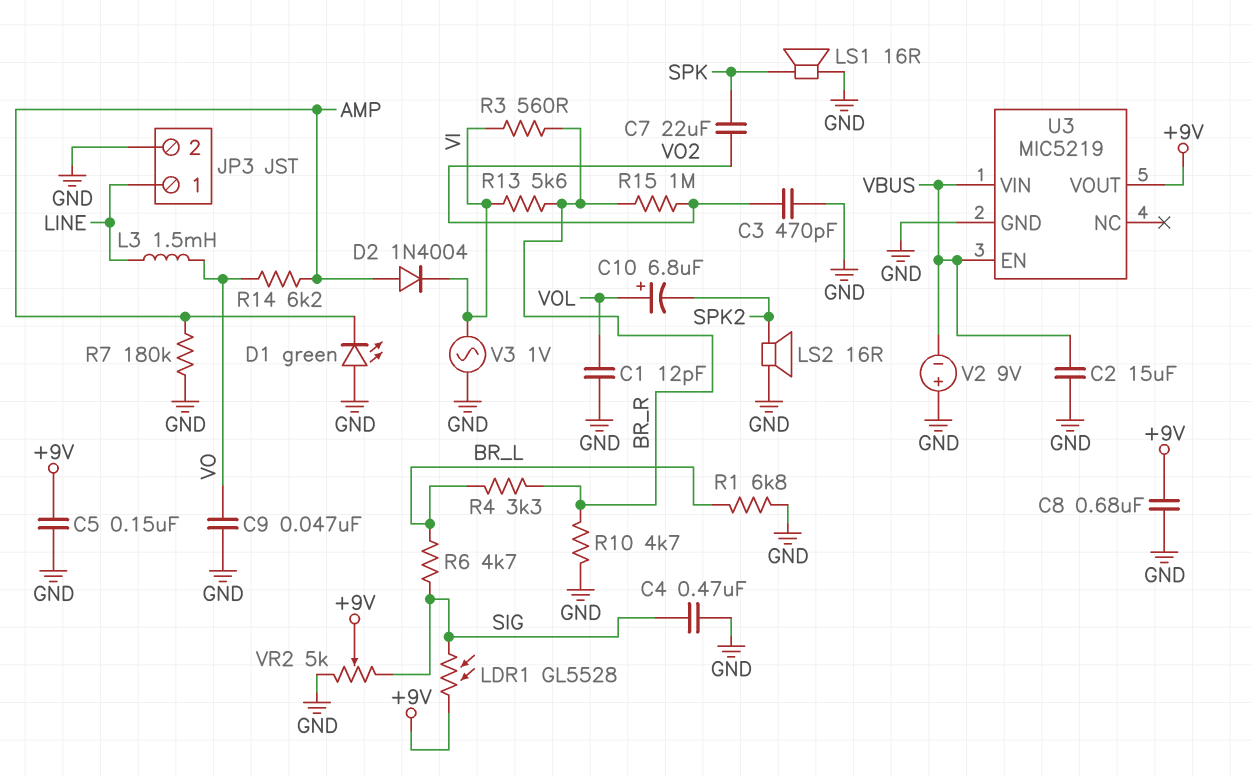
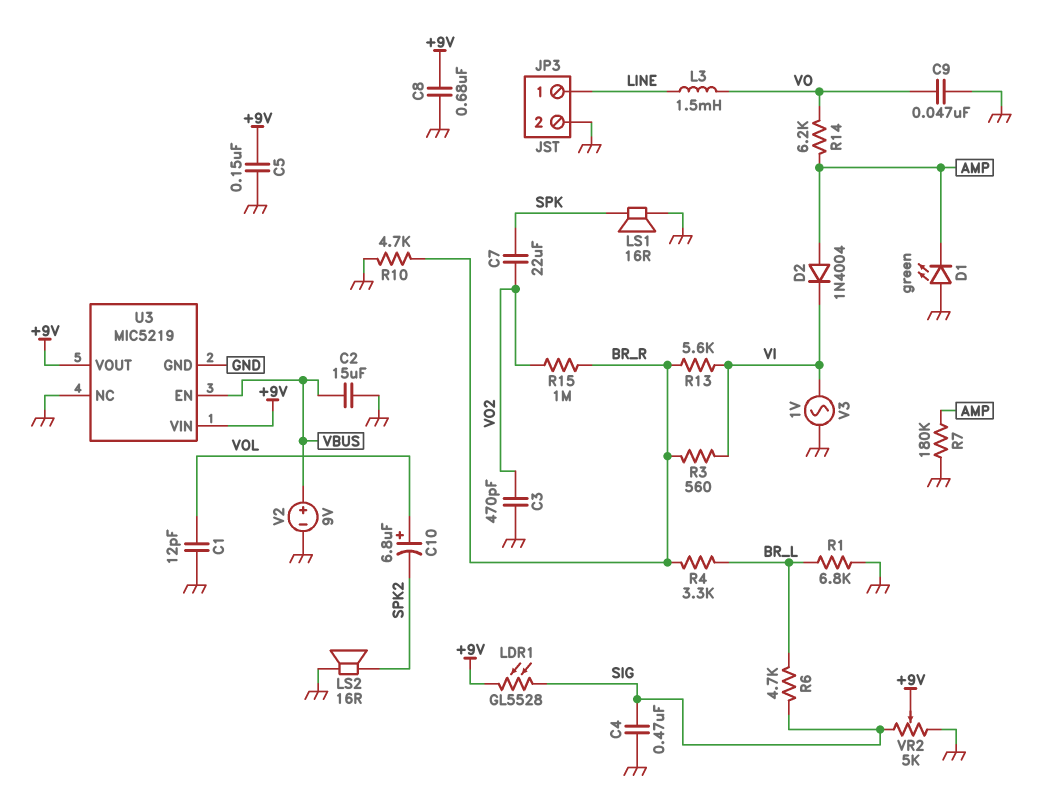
U3 pin NC: none -> GND
U3 pin VIN: VBUS -> +9V
V2: 9V (plus GND, minus VBUS) -> 9V (plus VBUS, minus GND)

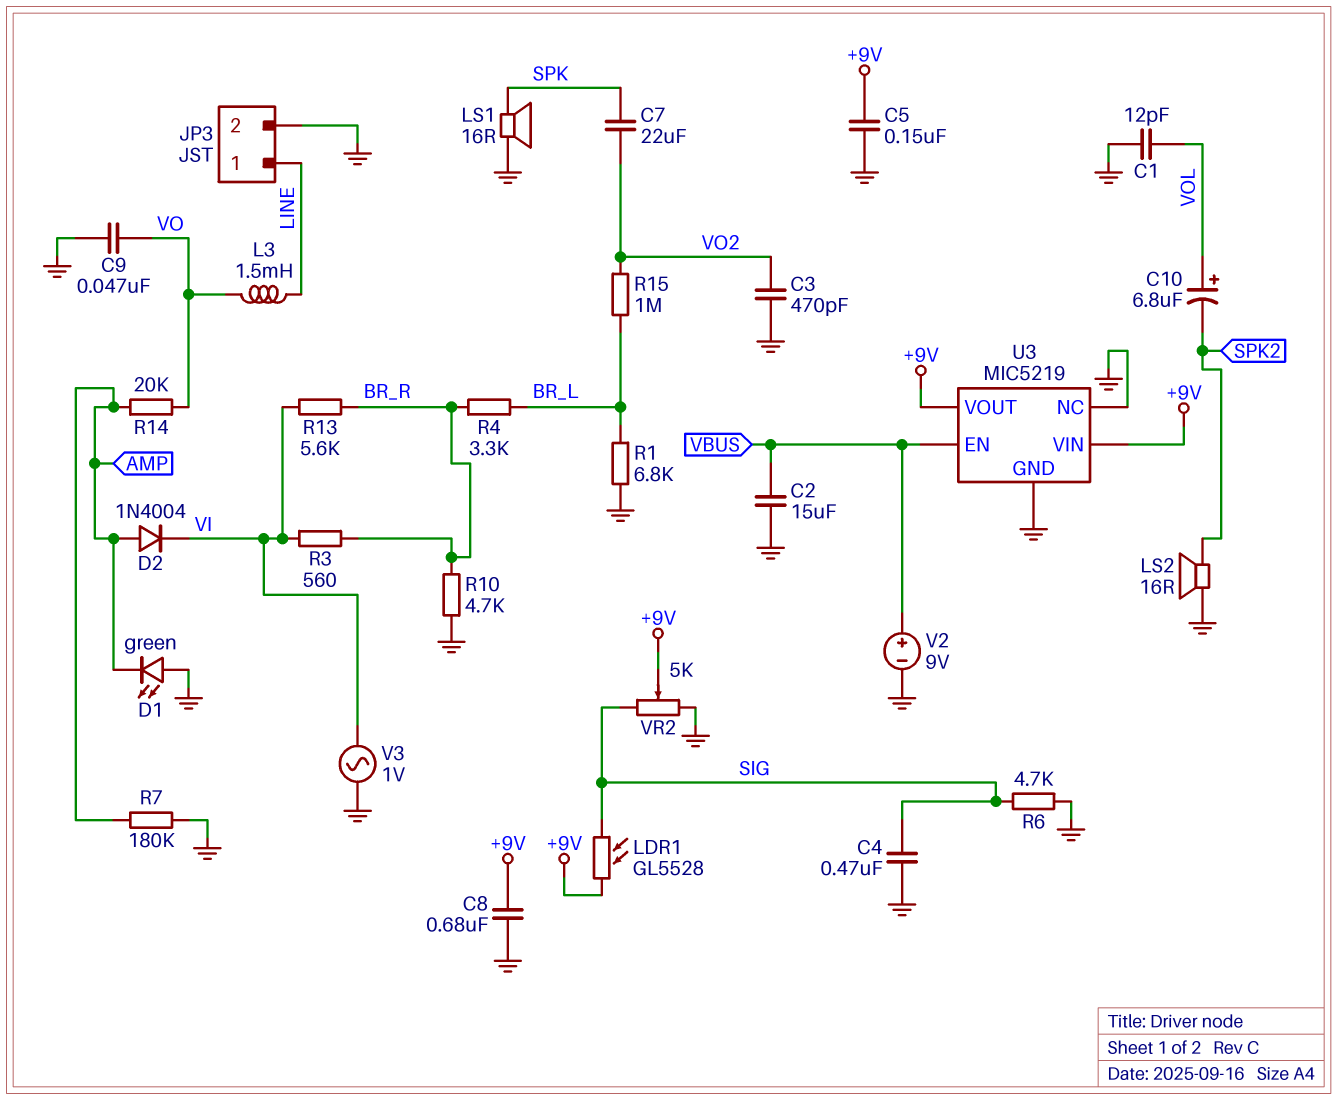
R6: 4.7k (BR_L, SIG) -> 4.7k (GND, SIG)
R14: 6.2k (AMP, VO) -> 20k (AMP, VO)
R15: 1M (BR_R, VO2) -> 1M (BR_L, VO2)

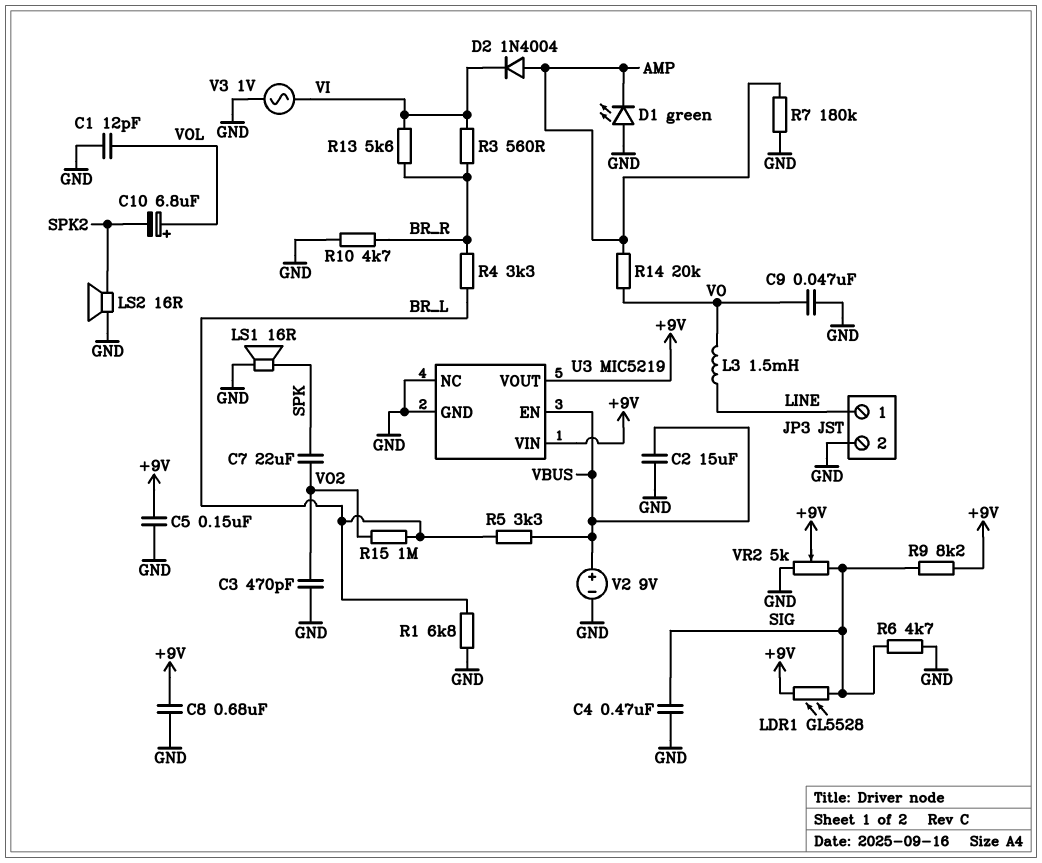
R5: none -> 3.3k (BR_L, VBUS)
R9: none -> 8.2k (+9V, SIG)

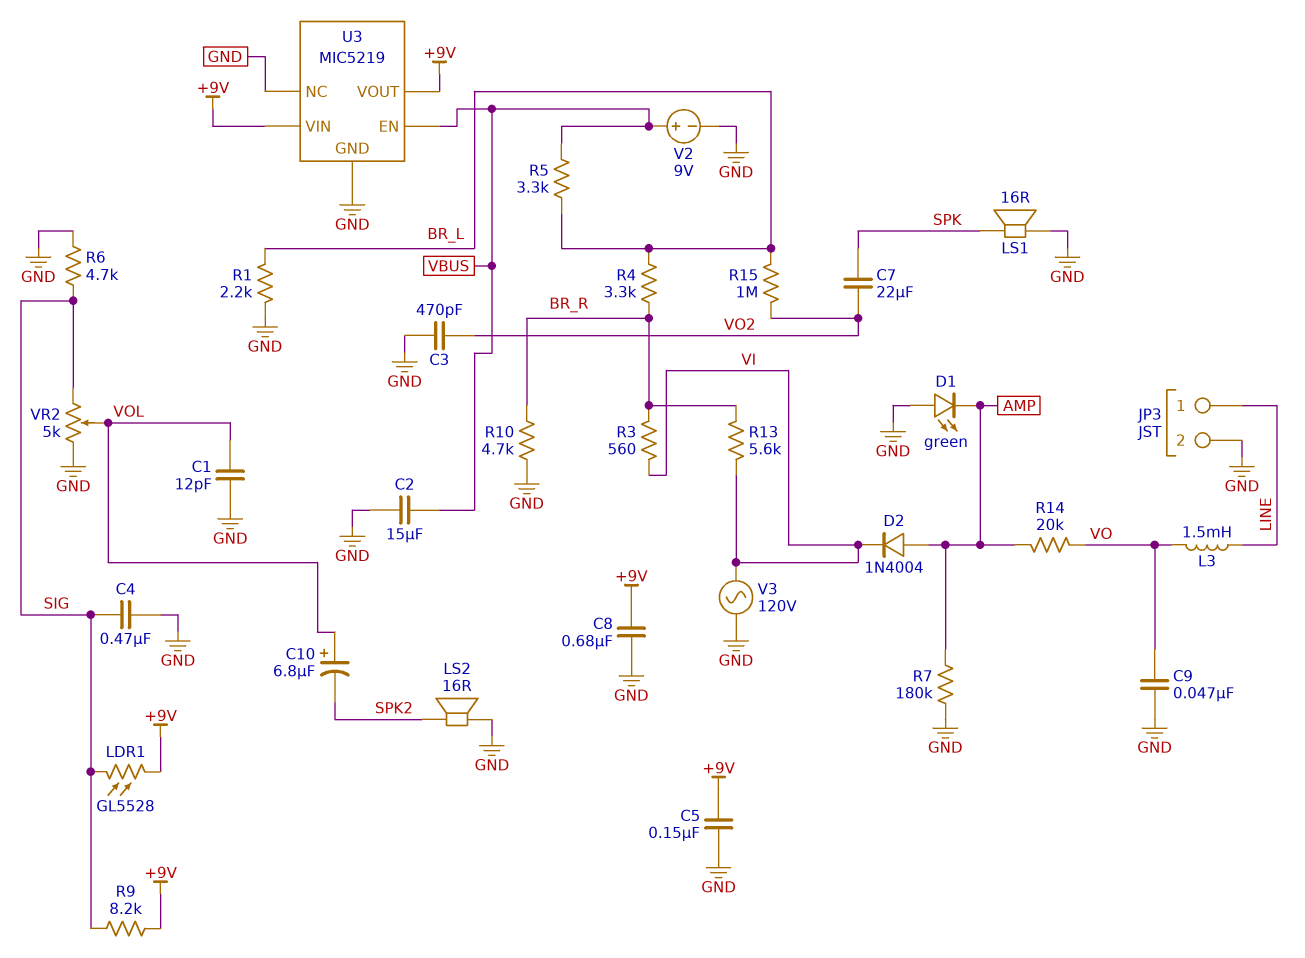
R1: 6.8k (BR_L, GND) -> 2.2k (BR_L, GND)
V3: AC 1V (GND, VI) -> AC 120V (GND, VI)
VR2: 5k (GND, SIG, wiper +9V) -> 5k (GND, SIG, wiper VOL)

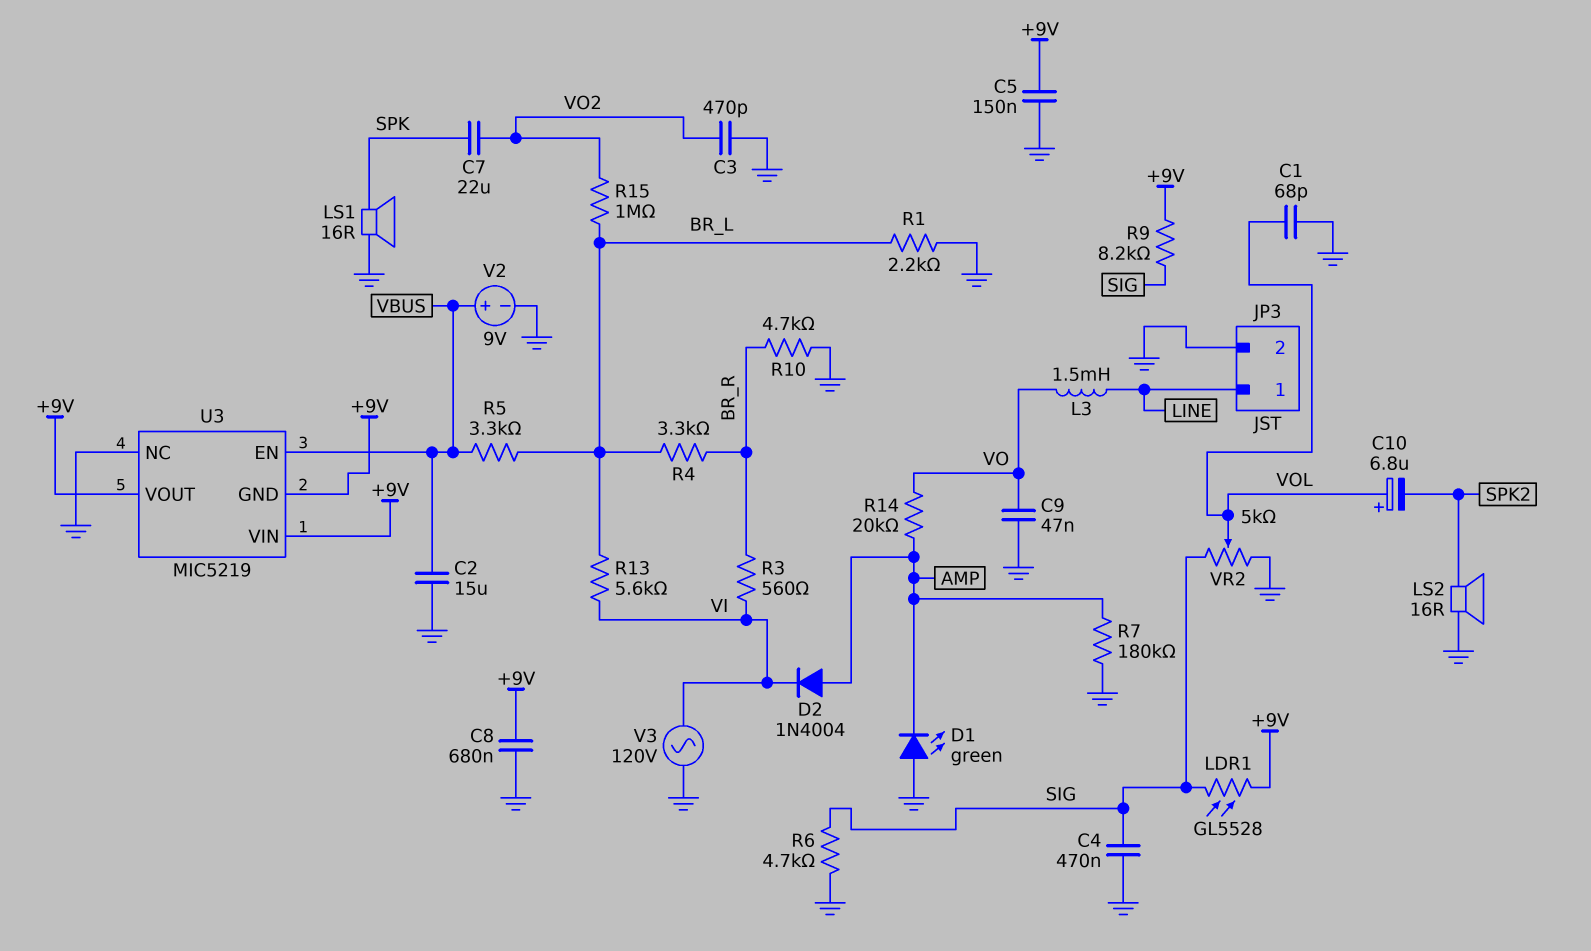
C1: 12pF (GND, VOL) -> 68pF (GND, VOL)
R13: 5.6k (BR_R, VI) -> 5.6k (BR_L, VI)
U3 pin GND: GND -> +9V

